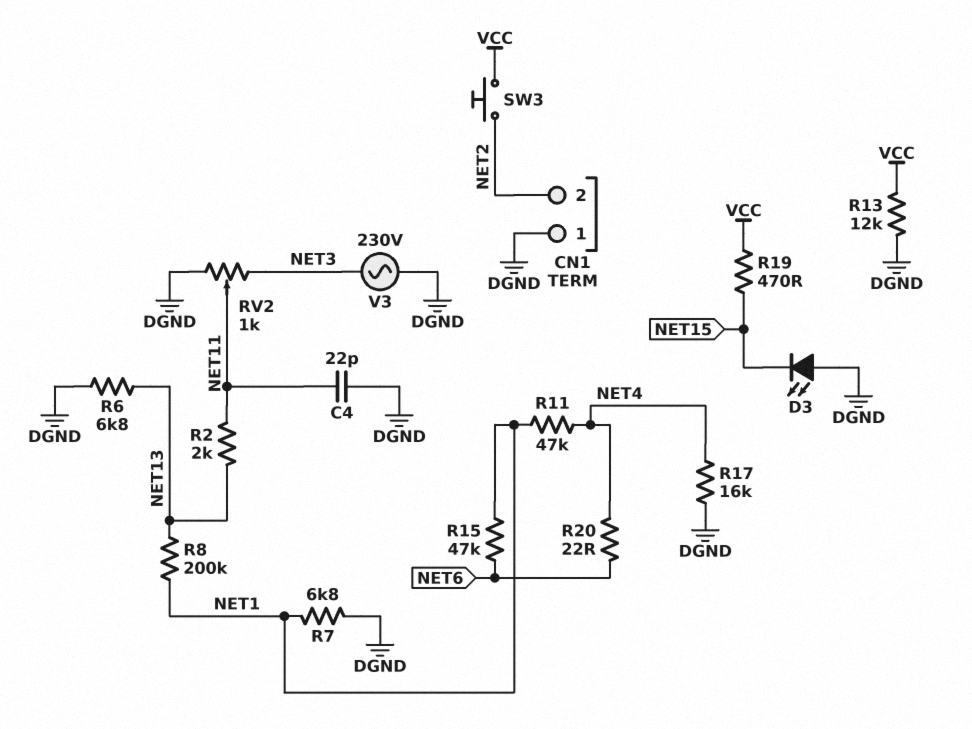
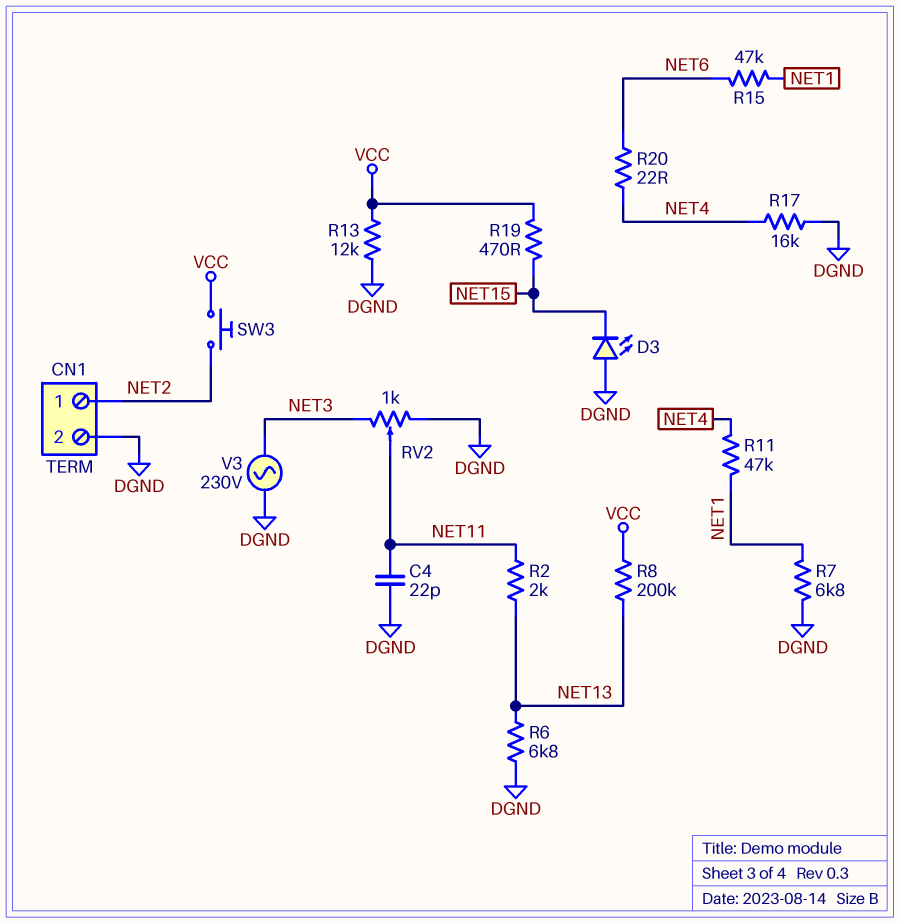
CN1 pin 1: DGND -> NET2
CN1 pin 2: NET2 -> DGND
R8: 200k (NET1, NET13) -> 200k (NET13, VCC)

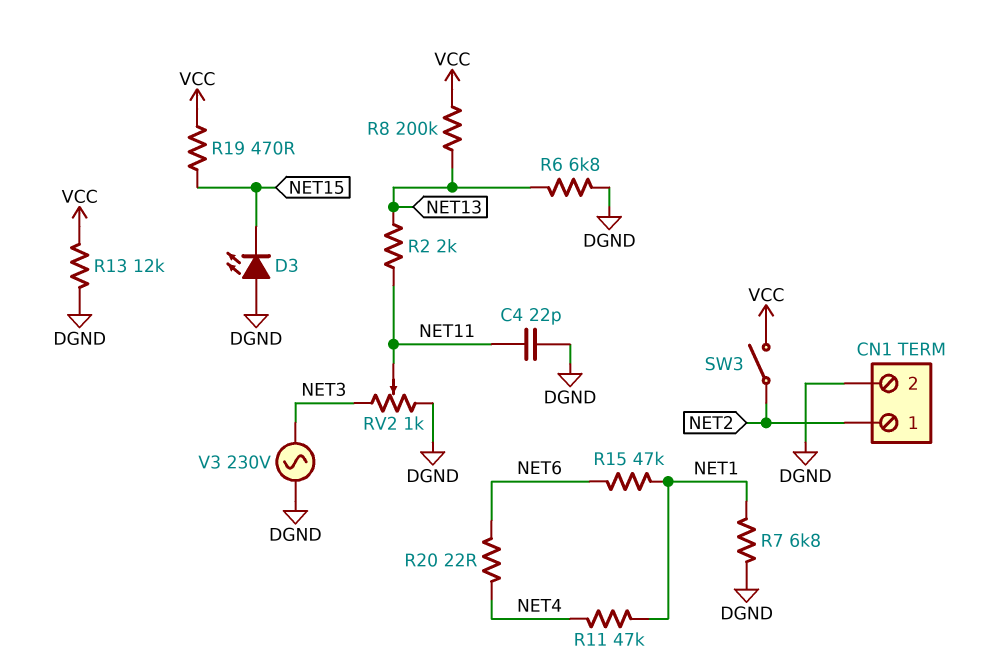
R17: 16k (DGND, NET4) -> none
SW3: button (NET2, VCC) -> switch (NET2, VCC)

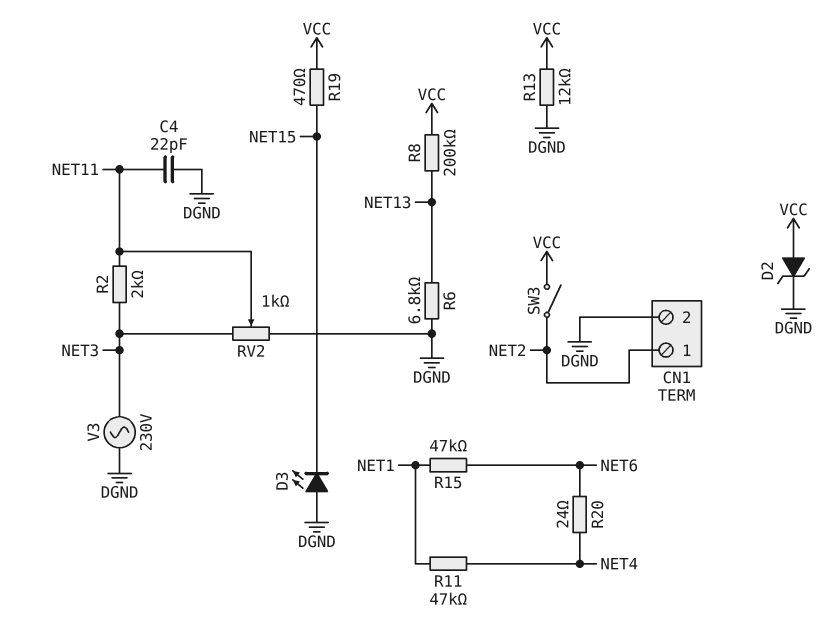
D2: none -> zener (A VCC, K DGND)
R2: 2k (NET11, NET13) -> 2k (NET3, NET11)
R7: 6.8k (DGND, NET1) -> none
R20: 22 (NET4, NET6) -> 24 (NET4, NET6)

